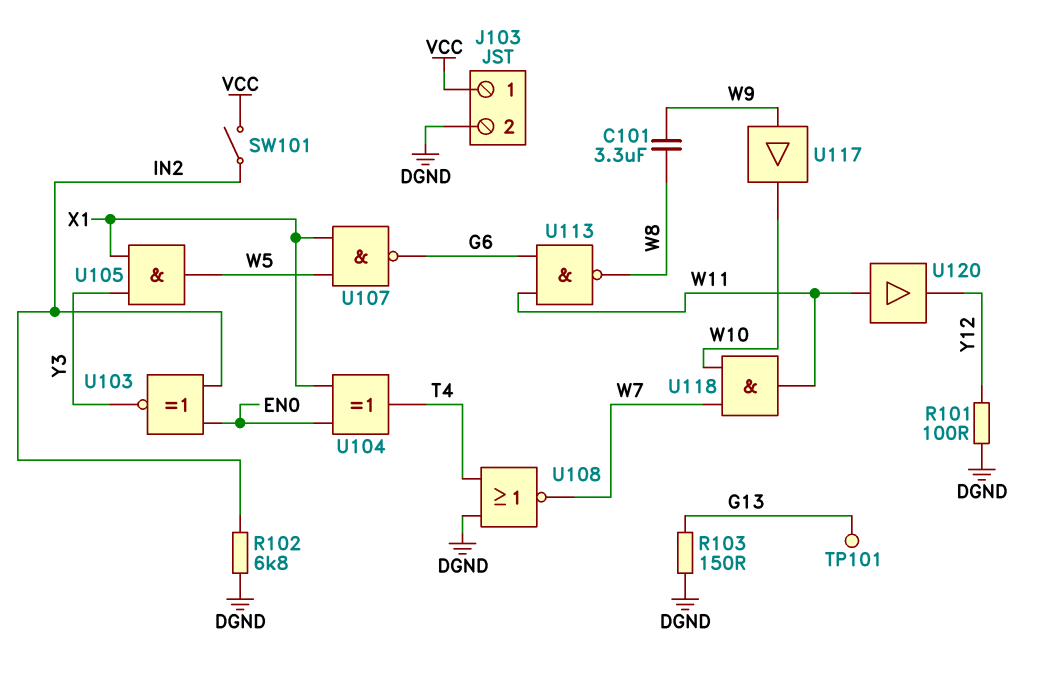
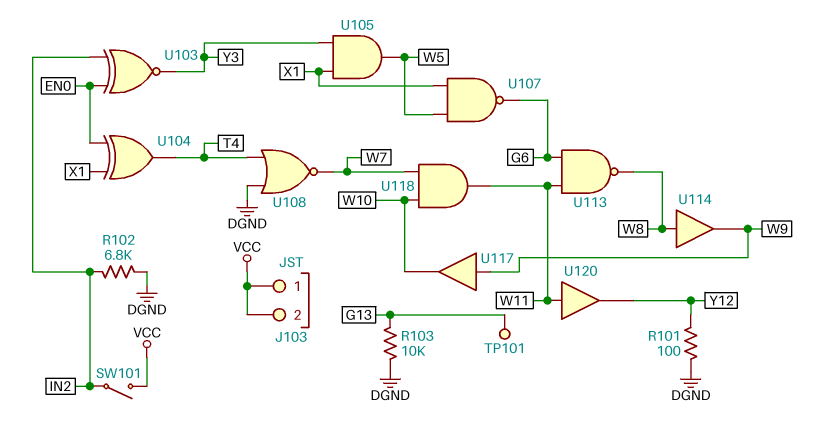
C101: 3.3uF (W8, W9) -> none
J103 pin 2: DGND -> VCC
R103: 150 (DGND, G13) -> 10k (DGND, G13)
U114: none -> buffer (in W8, out W9)

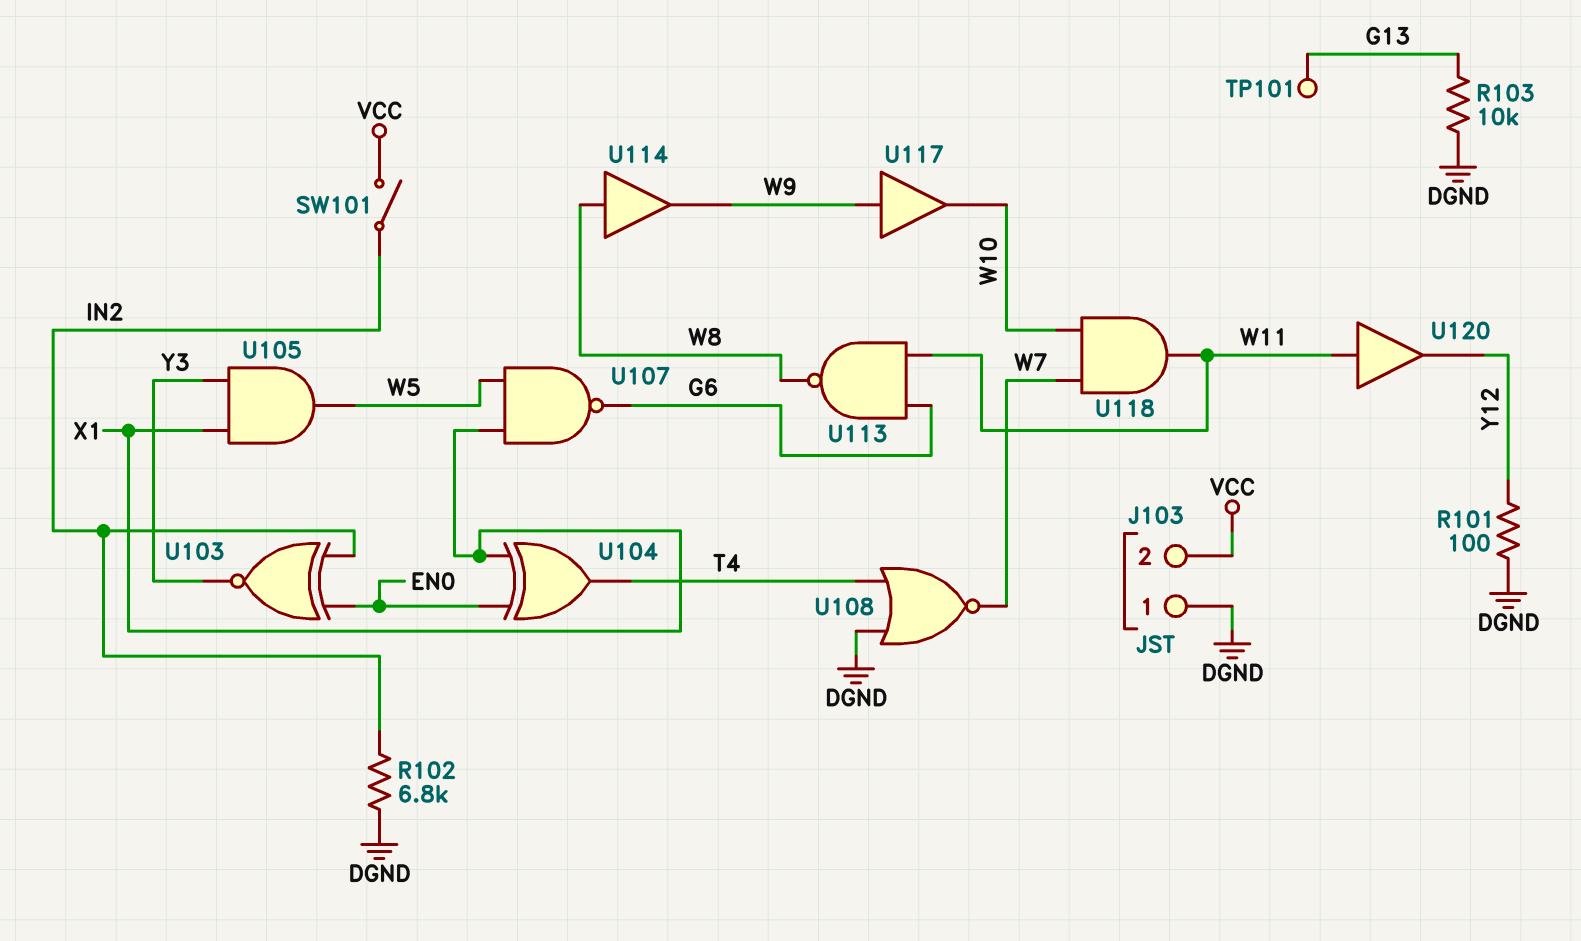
J103 pin 1: VCC -> DGND

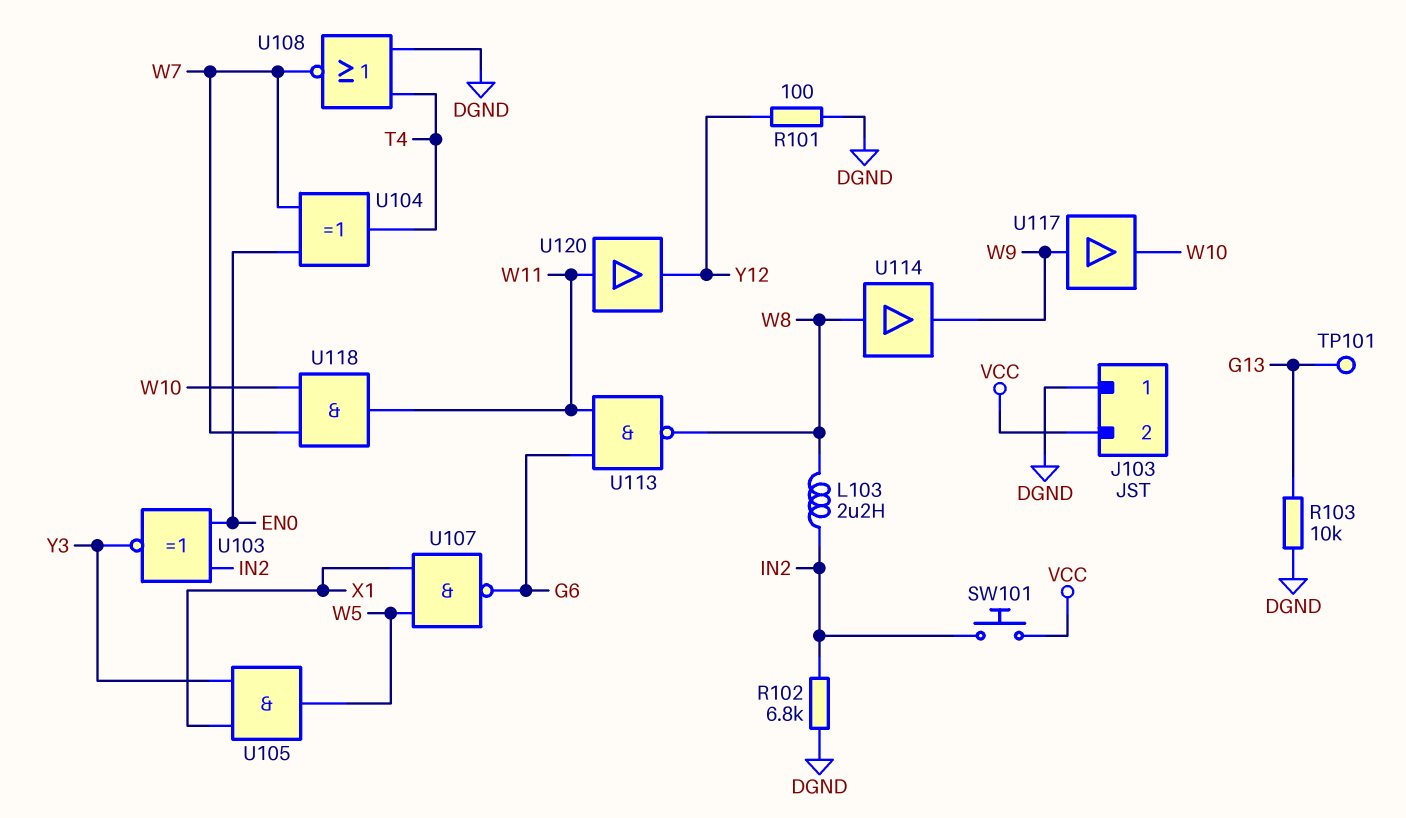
L103: none -> 2.2uH (IN2, W8)
SW101: switch (IN2, VCC) -> button (IN2, VCC)
U104: XOR (in EN0, in X1, out T4) -> XOR (in EN0, in W7, out T4)

